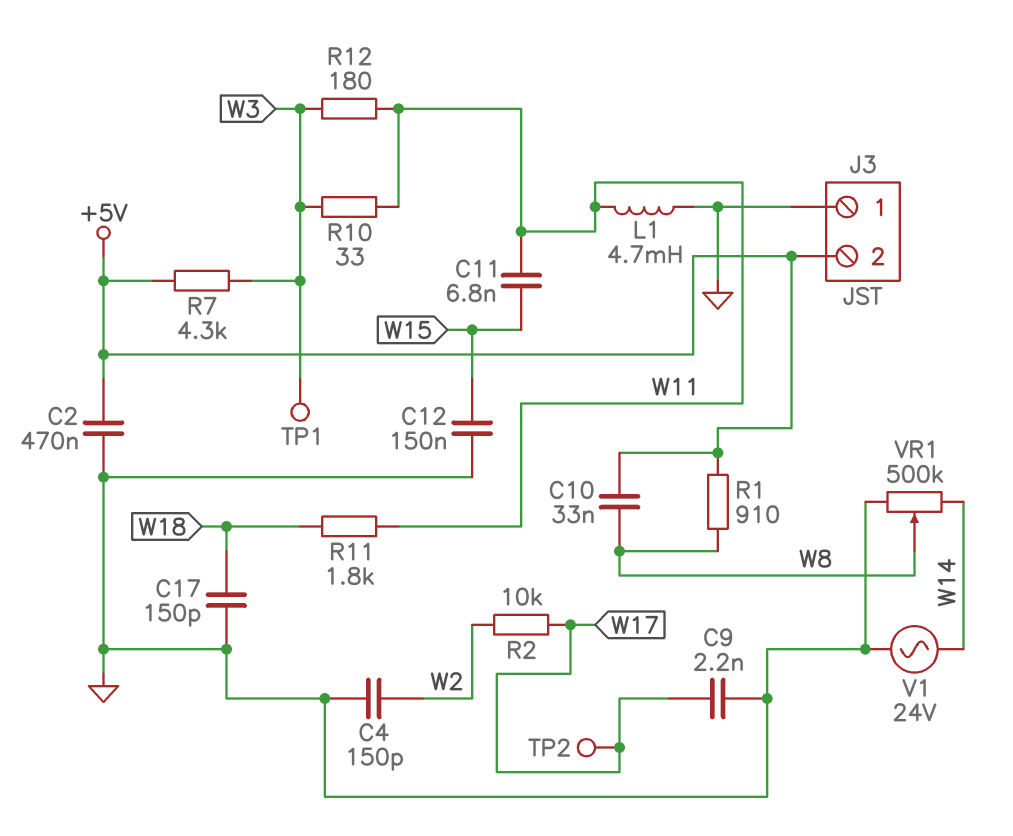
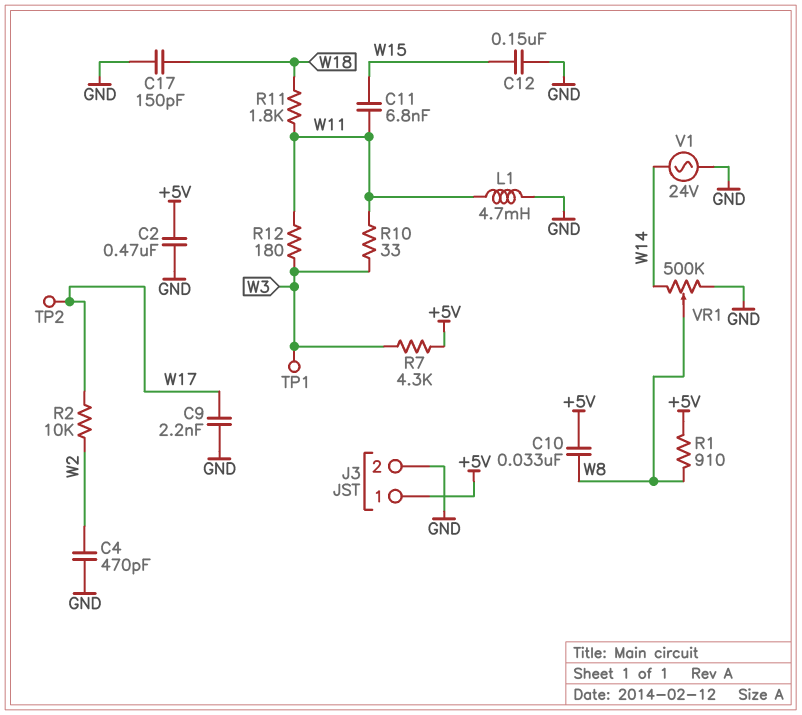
C4: 150pF (GND, W2) -> 470pF (GND, W2)
J3 pin 1: GND -> +5V
J3 pin 2: +5V -> GND

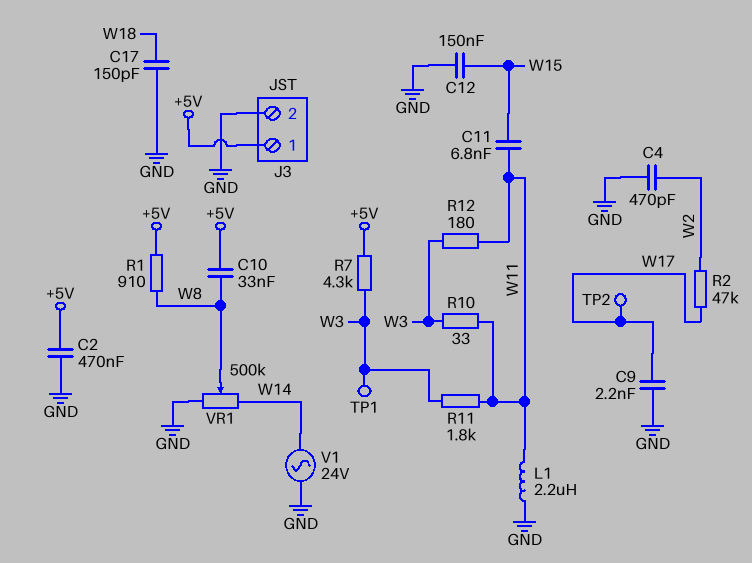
L1: 4.7mH (GND, W11) -> 2.2uH (GND, W11)
R2: 10k (W2, W17) -> 47k (W2, W17)
R11: 1.8k (W11, W18) -> 1.8k (W3, W11)

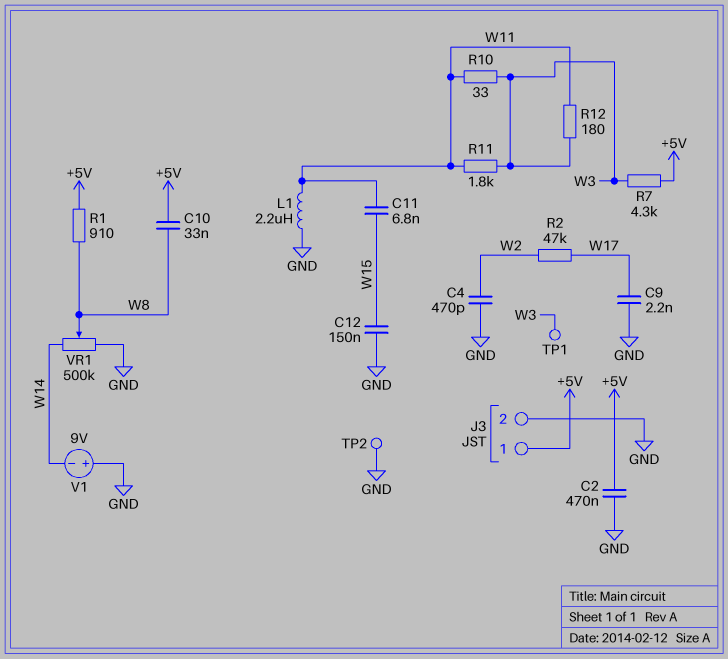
C17: 150pF (GND, W18) -> none
TP2: test point (W17) -> test point (GND)
V1: AC 24V (GND, W14) -> 9V (plus GND, minus W14)

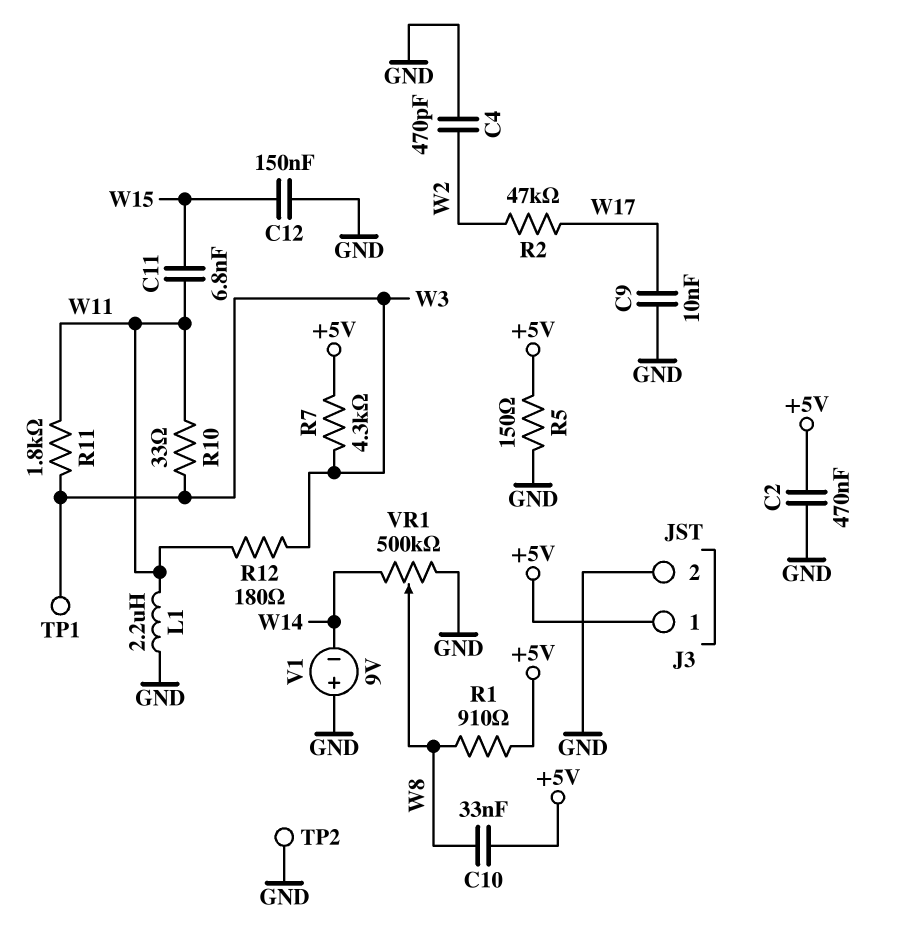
C9: 2.2nF (GND, W17) -> 10nF (GND, W17)
R5: none -> 150 (+5V, GND)

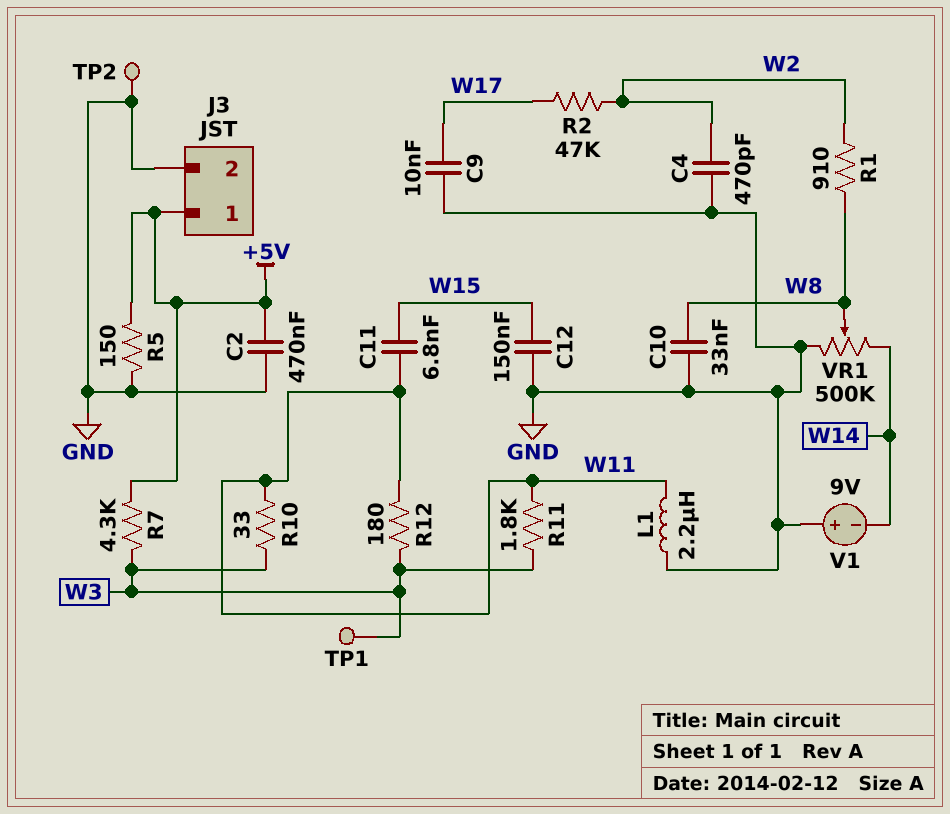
C10: 33nF (+5V, W8) -> 33nF (GND, W8)
R1: 910 (+5V, W8) -> 910 (W2, W8)

